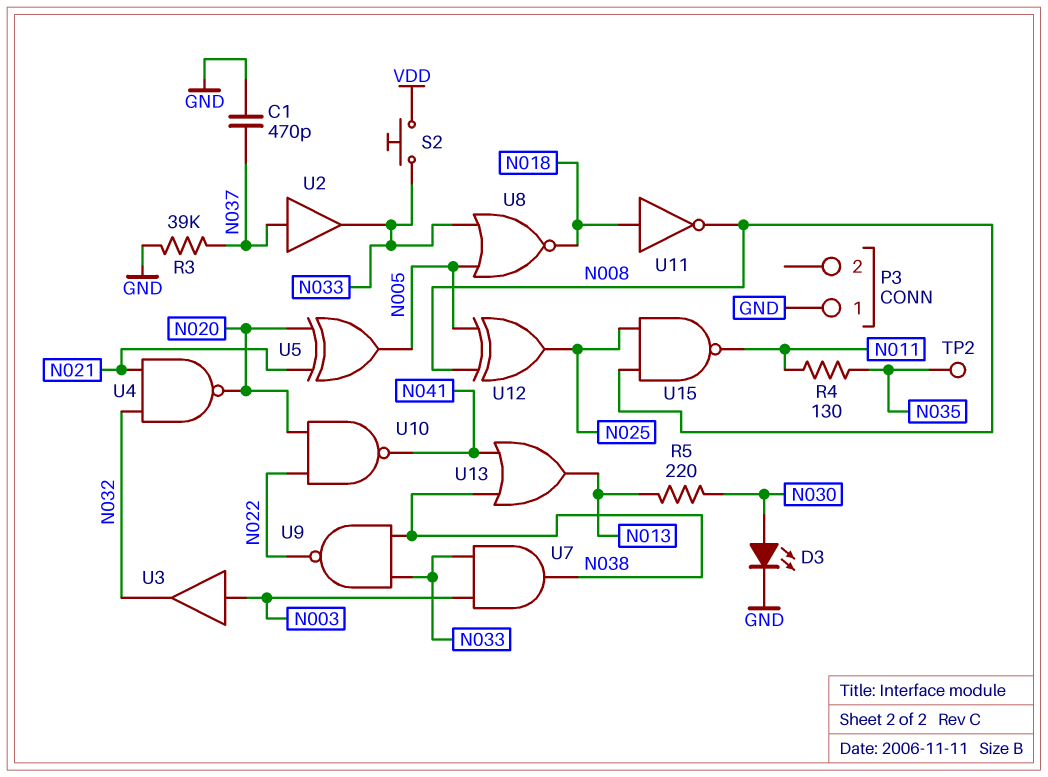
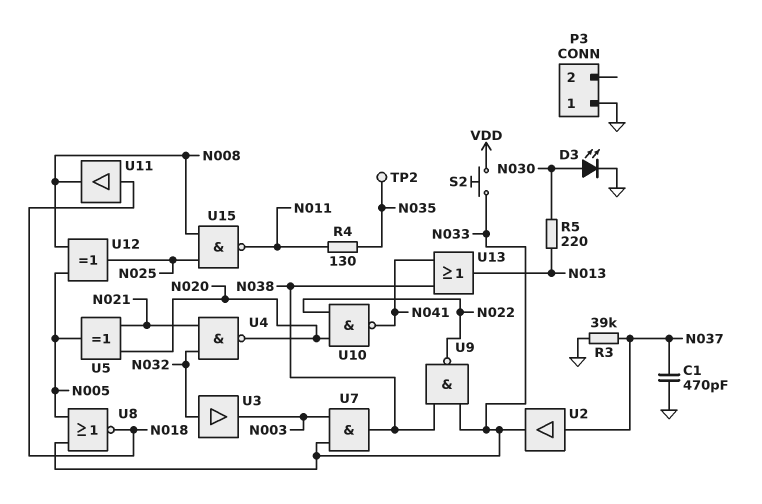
U3: buffer (in N003, out N032) -> buffer (in N032, out N003)
U11: NOT (in N018, out N008) -> buffer (in N018, out N008)

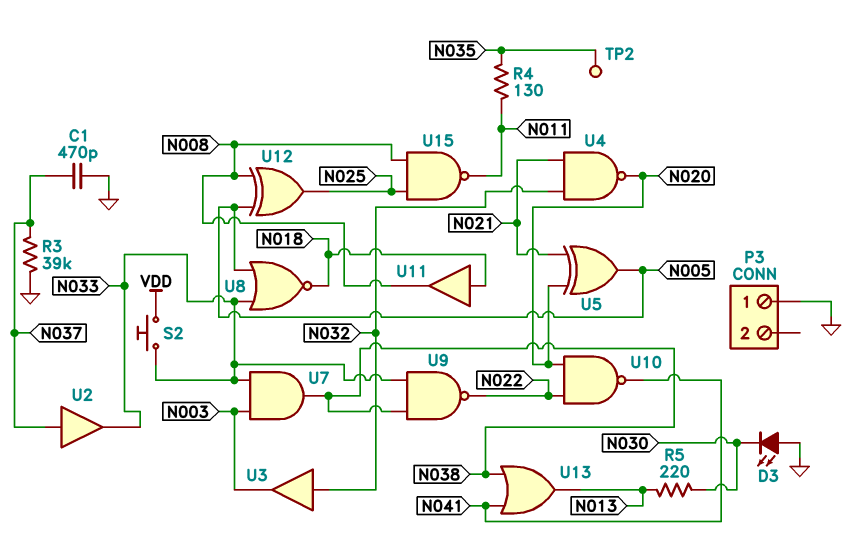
D3: LED (A N030, K GND) -> LED (A GND, K N030)

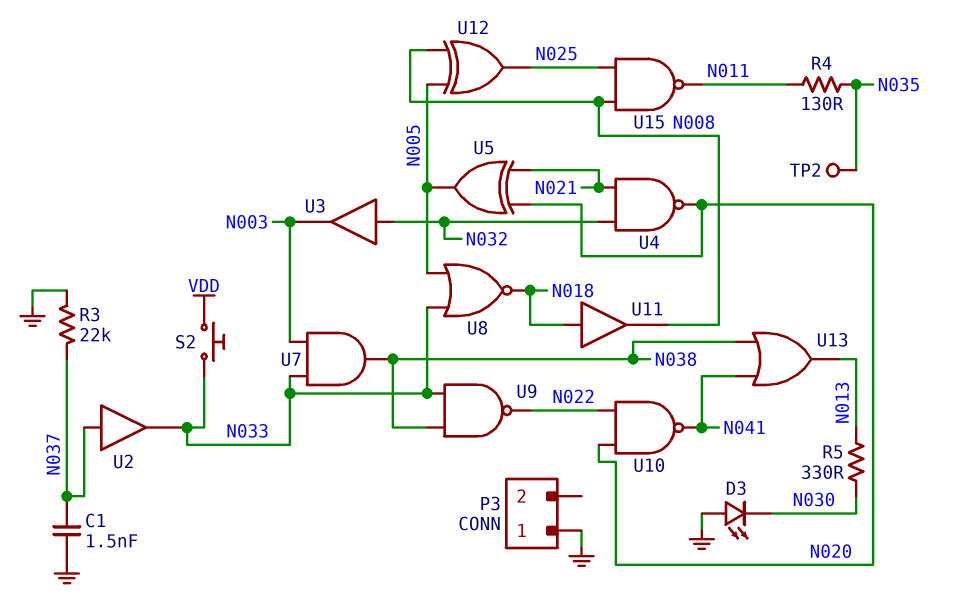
C1: 470pF (GND, N037) -> 1.5nF (GND, N037)
R3: 39k (GND, N037) -> 22k (GND, N037)
R5: 220 (N013, N030) -> 330 (N013, N030)

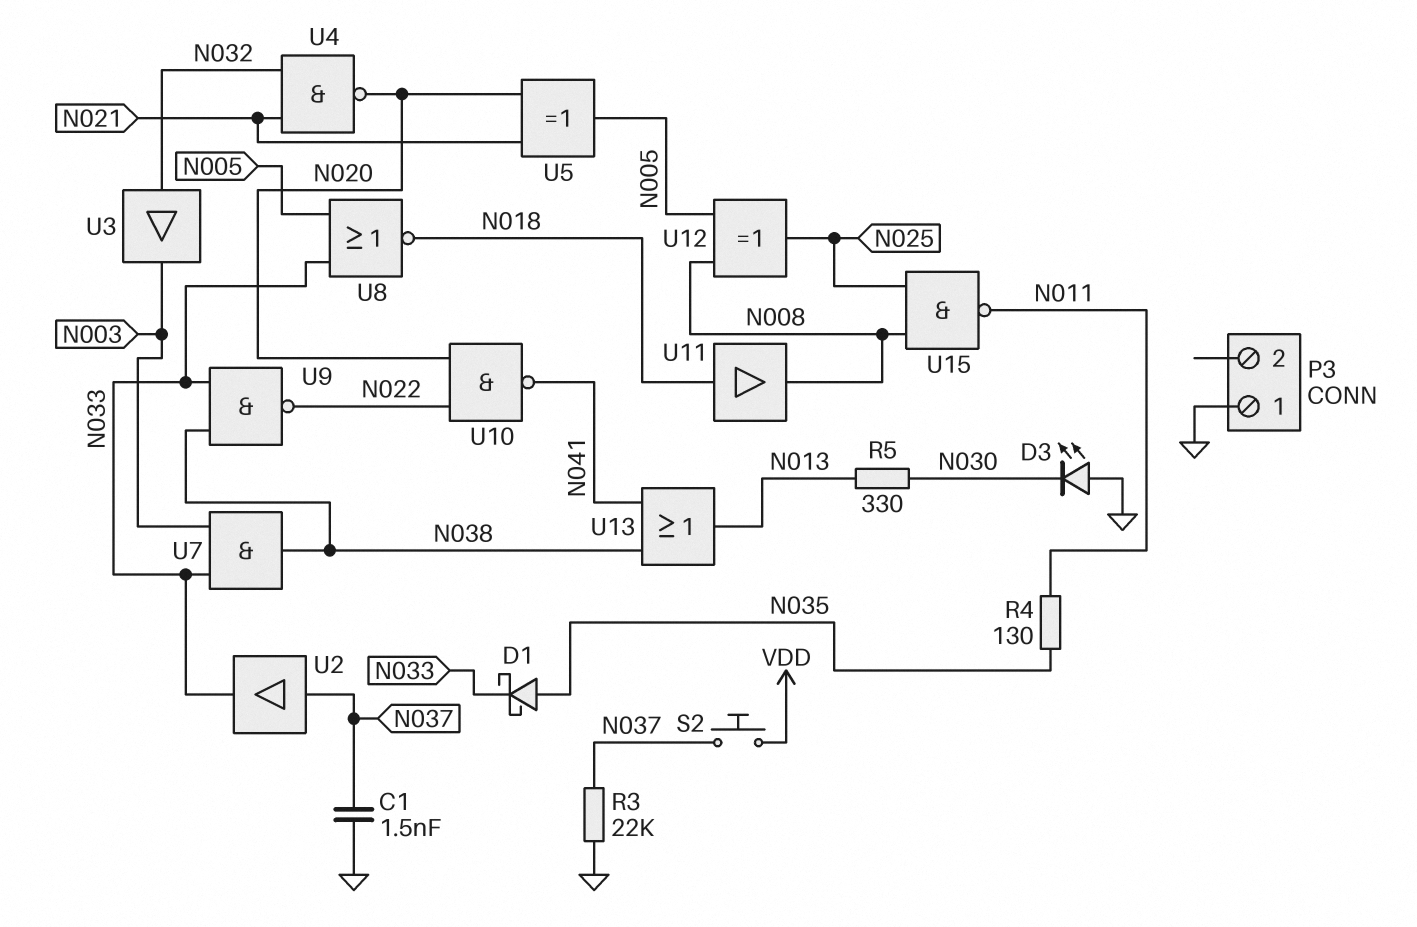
D1: none -> schottky (A N035, K N033)
S2: button (N033, VDD) -> button (N037, VDD)
TP2: test point (N035) -> none

